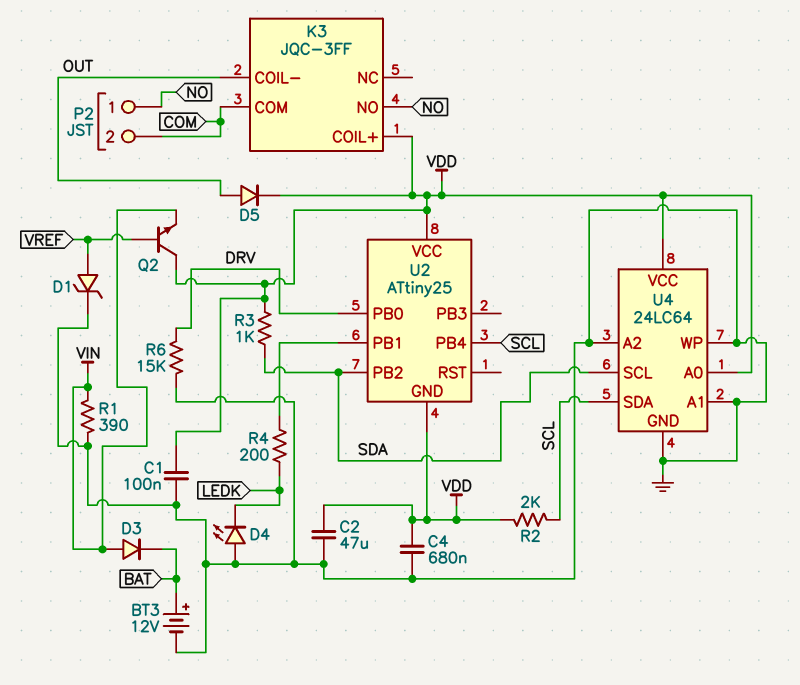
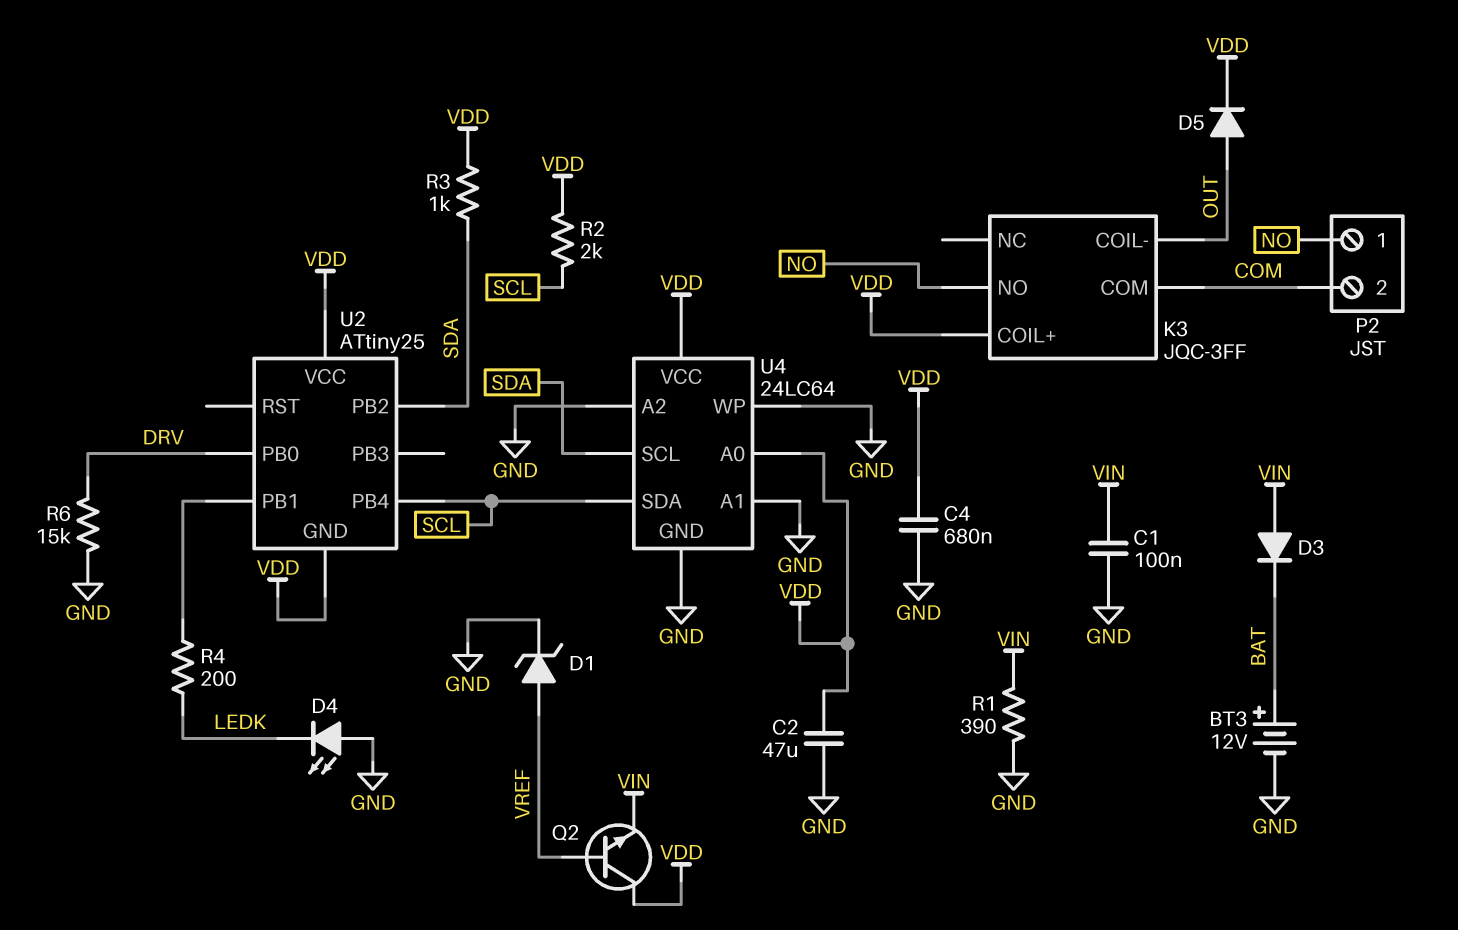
C1: 100nF (GND, VDD) -> 100nF (GND, VIN)

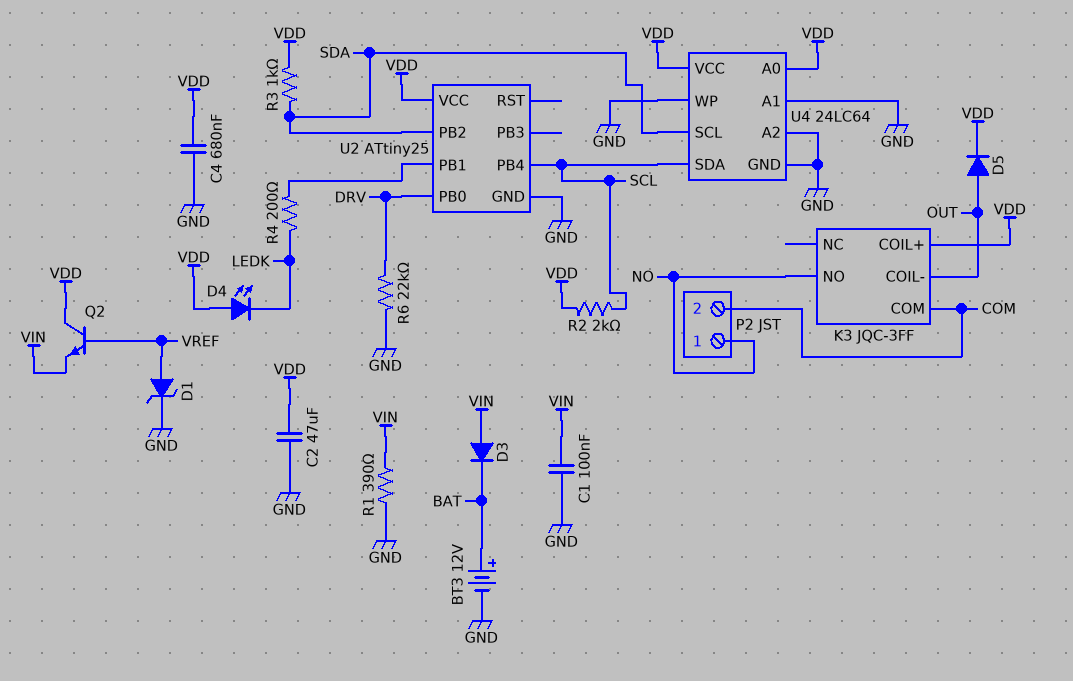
D4: LED (A GND, K LEDK) -> LED (A VDD, K LEDK)
R6: 15k (DRV, GND) -> 22k (DRV, GND)
U2 pin GND: VDD -> GND

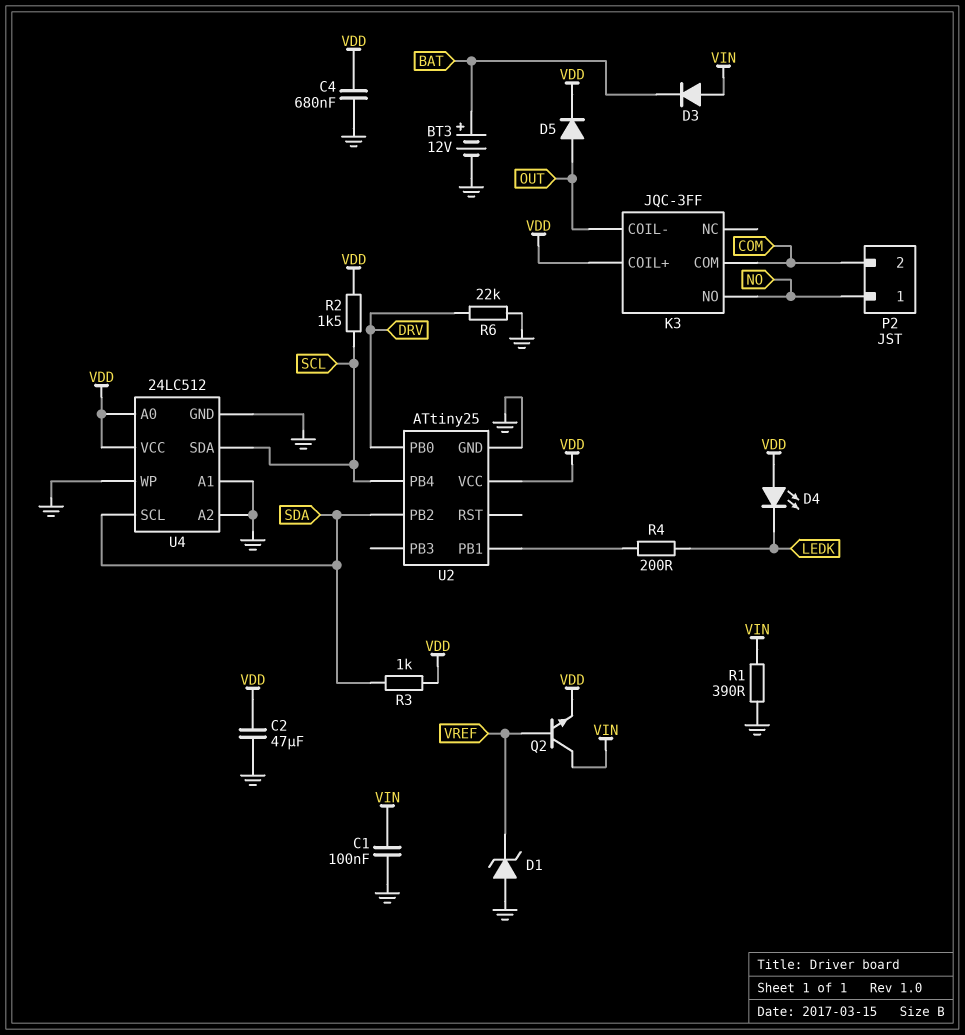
D1: zener (A VREF, K GND) -> zener (A GND, K VREF)
Q2: NPN (B VREF, C VDD, E VIN) -> NPN (B VREF, C VIN, E VDD)
R2: 2k (SCL, VDD) -> 1.5k (SCL, VDD)
U4: 24LC64 -> 24LC512

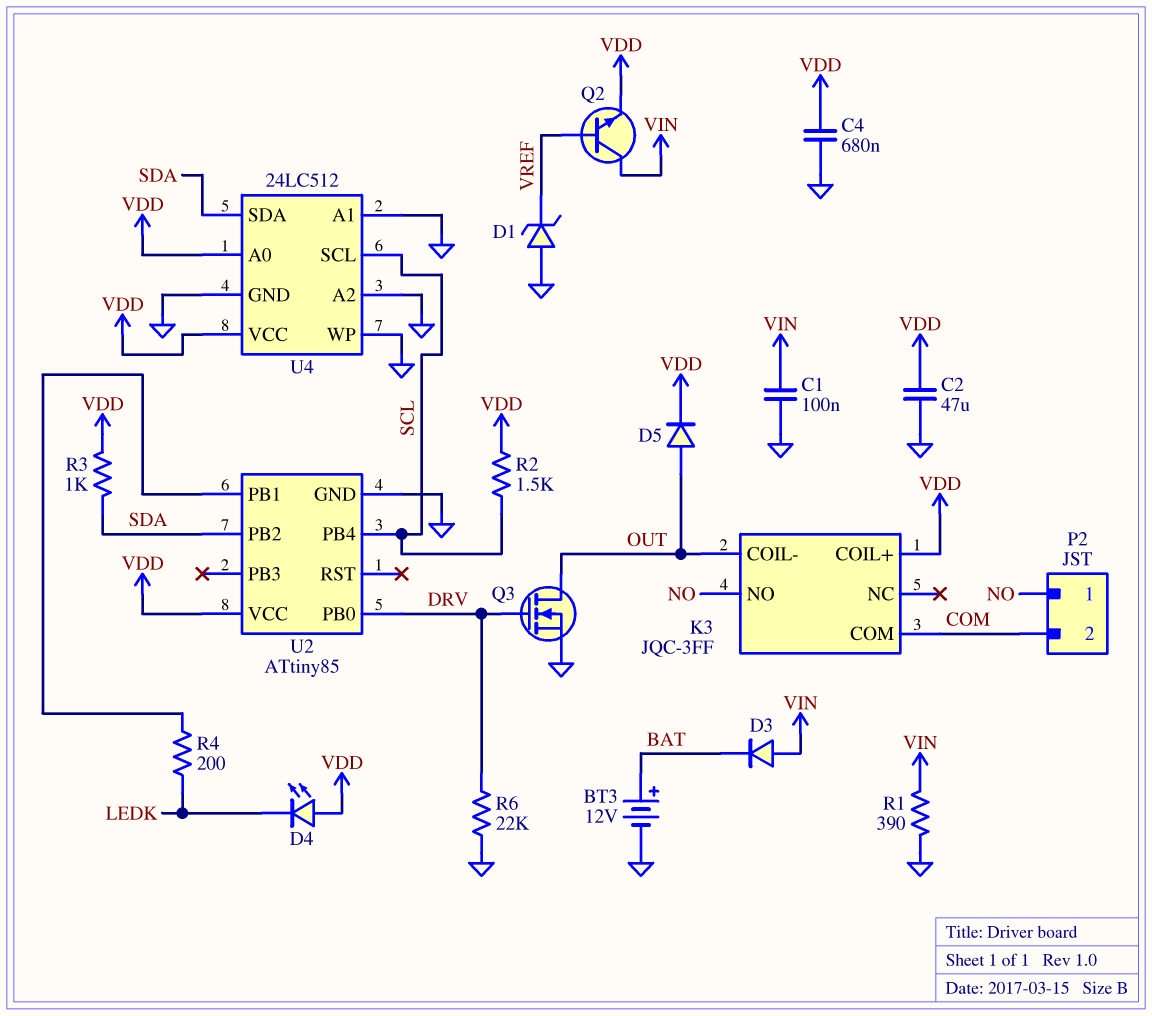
Q3: none -> NMOS (G DRV, D OUT, S GND)
U2: ATtiny25 -> ATtiny85
U4 pin SCL: SDA -> SCL
U4 pin SDA: SCL -> SDA

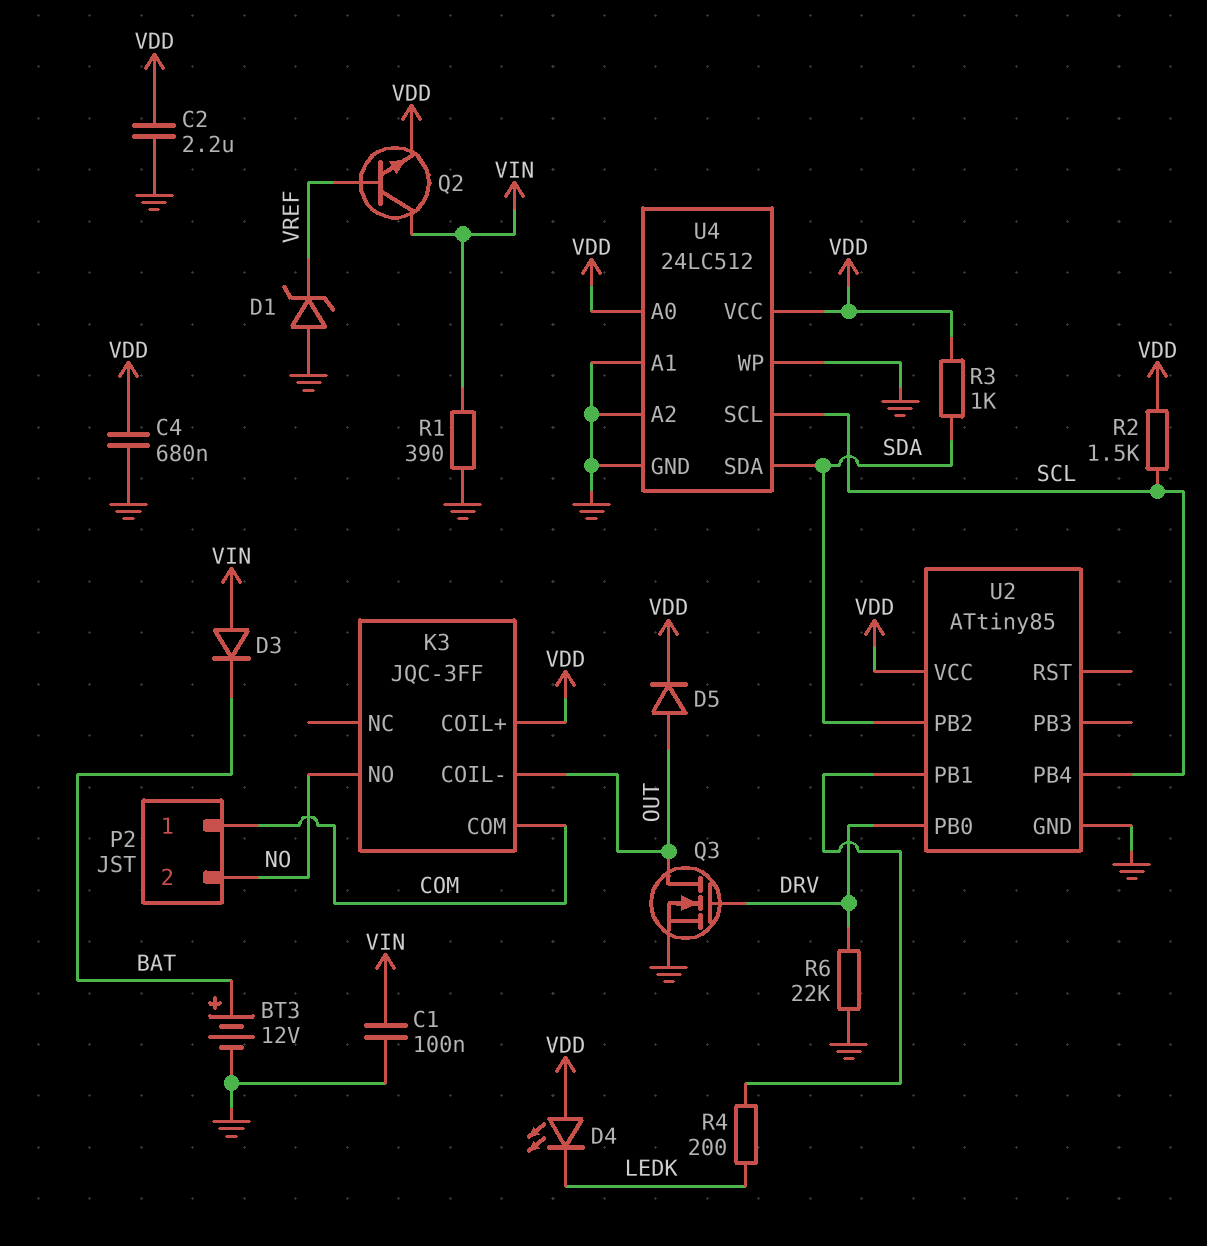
C2: 47uF (GND, VDD) -> 2.2uF (GND, VDD)
P2 pin 1: NO -> COM
P2 pin 2: COM -> NO

